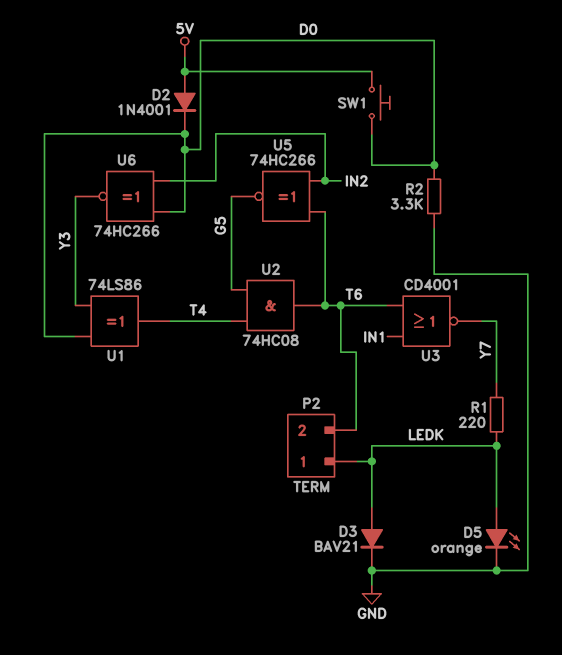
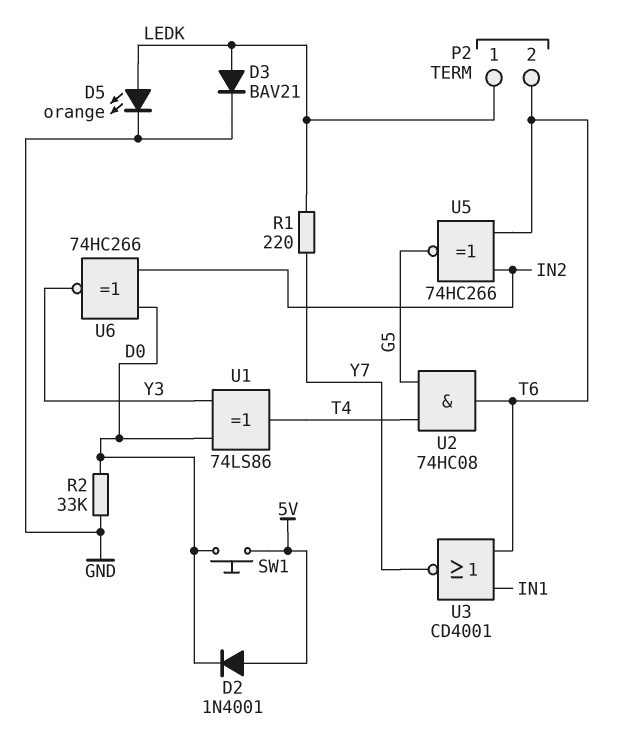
R2: 3.3k (D0, GND) -> 33k (D0, GND)

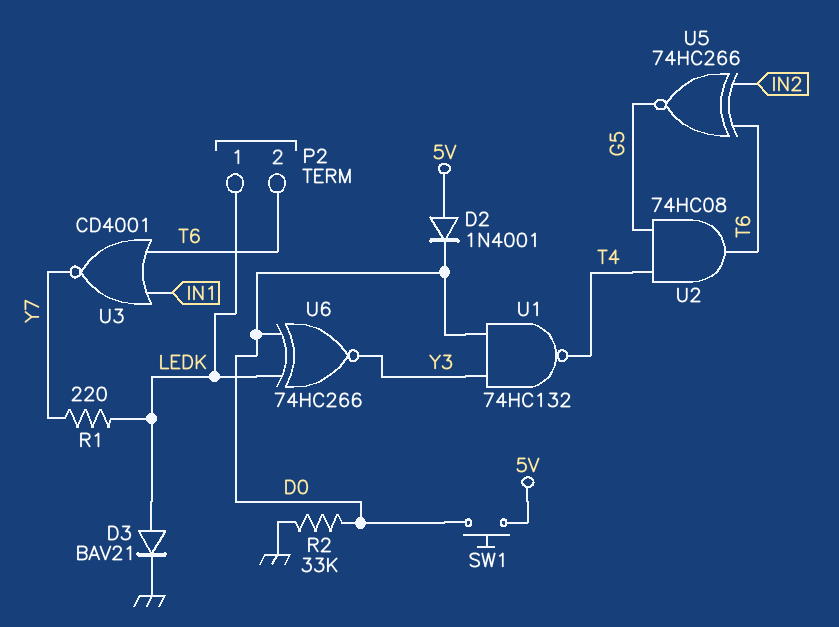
D5: LED orange (A LEDK, K GND) -> none
U1: XOR 74LS86 (in D0, in Y3, out T4) -> NAND 74HC132 (in D0, in Y3, out T4)
U6: XNOR 74HC266 (in D0, in IN2, out Y3) -> XNOR 74HC266 (in D0, in LEDK, out Y3)

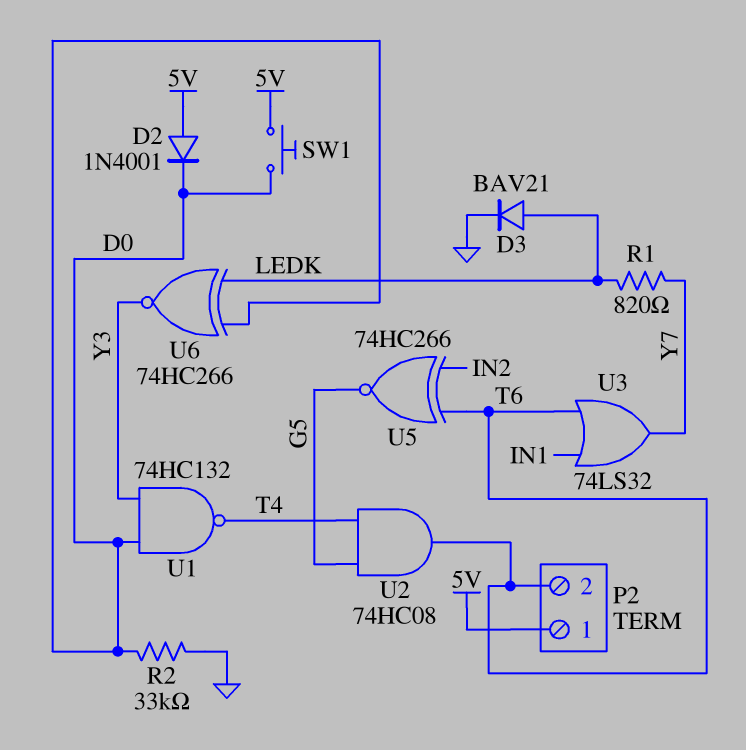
P2 pin 1: LEDK -> 5V
R1: 220 (LEDK, Y7) -> 820 (LEDK, Y7)
U3: NOR CD4001 (in IN1, in T6, out Y7) -> OR 74LS32 (in IN1, in T6, out Y7)

